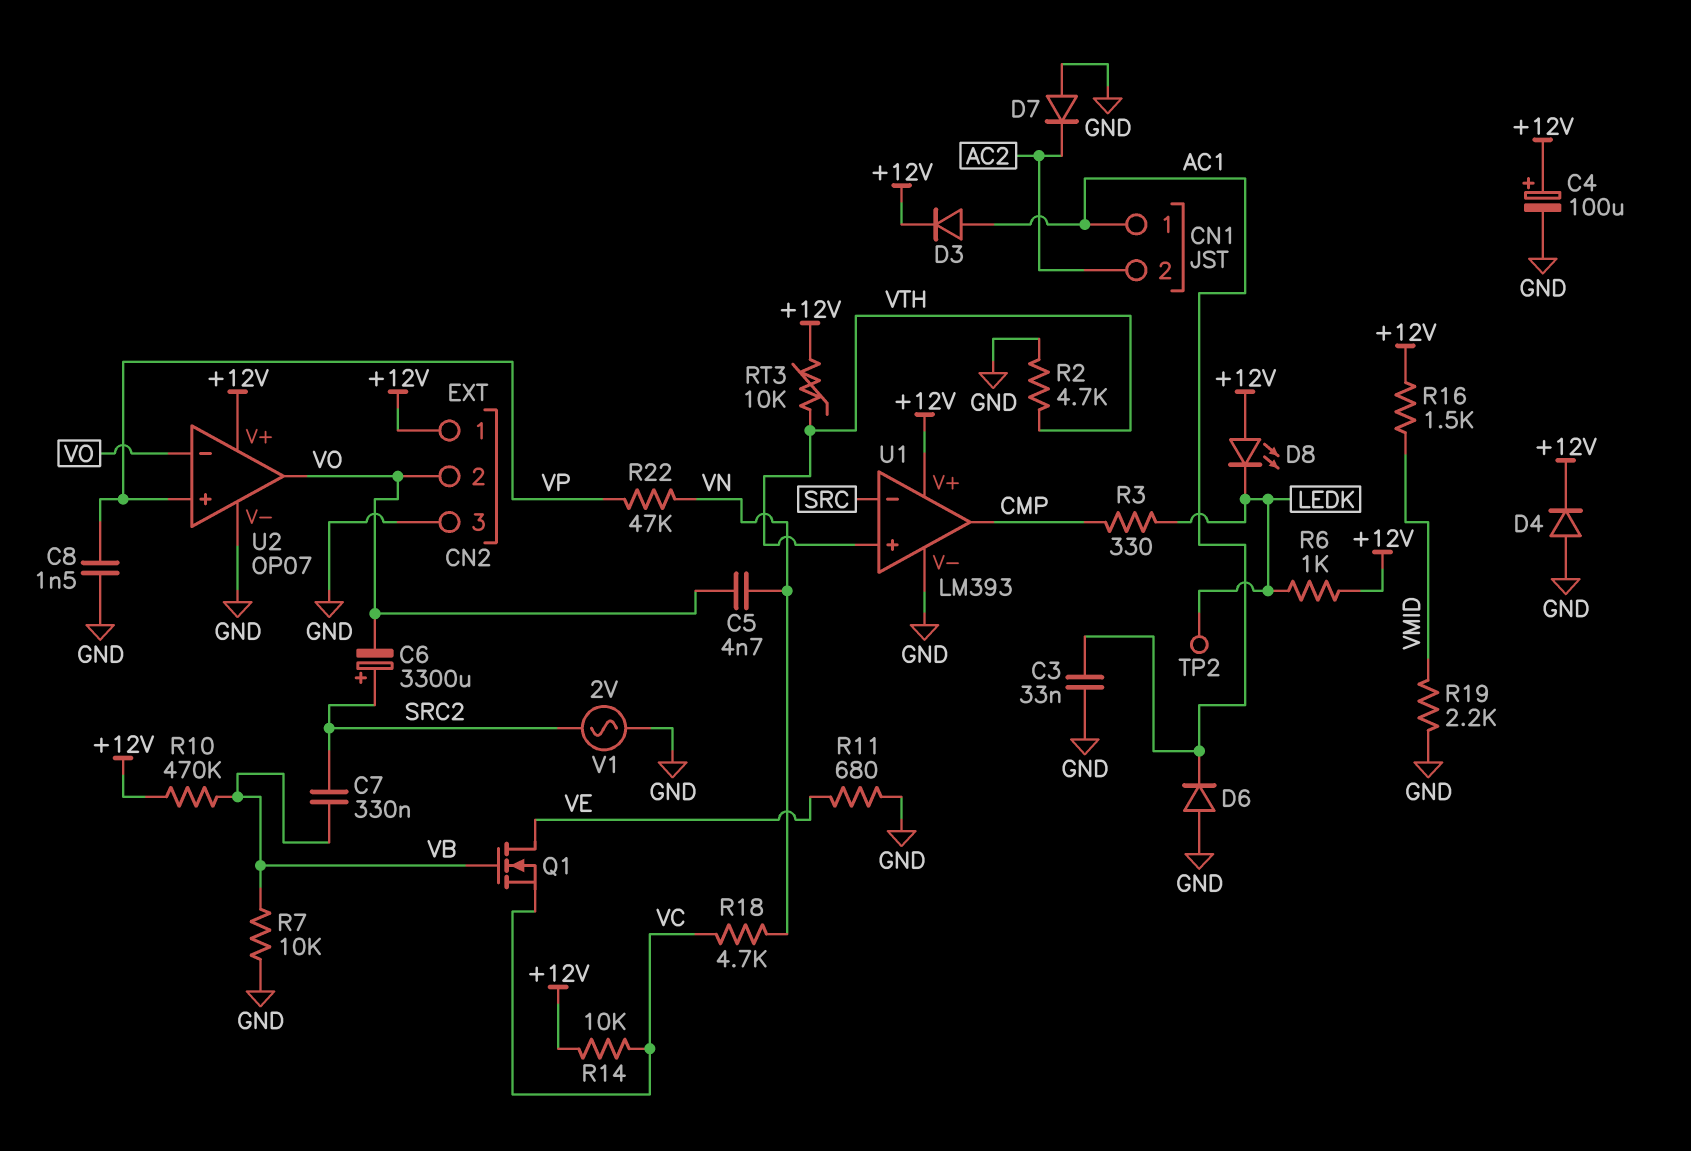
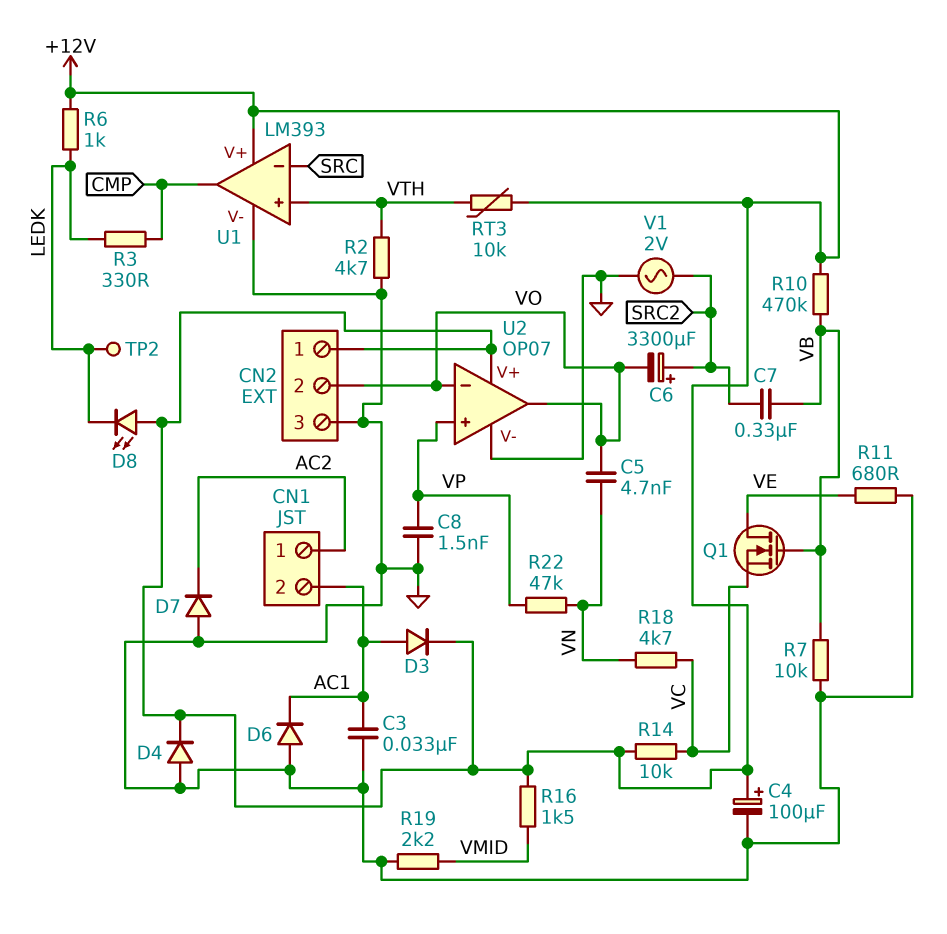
CN1 pin 1: AC1 -> AC2
CN1 pin 2: AC2 -> AC1

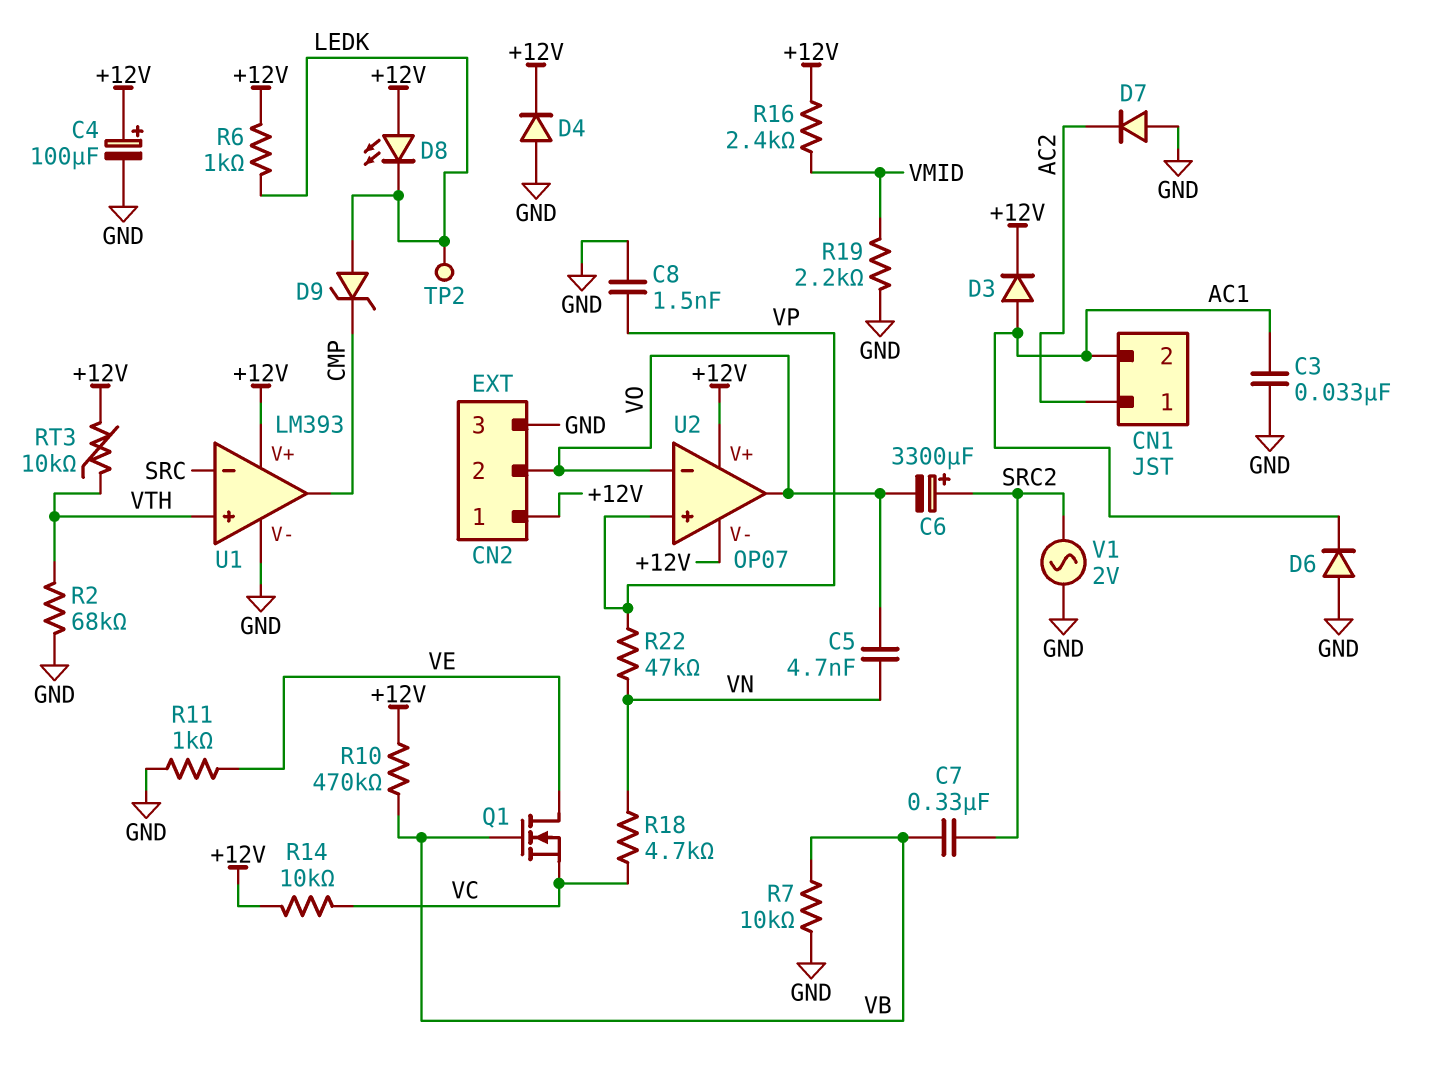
D9: none -> zener (A LEDK, K CMP)
R2: 4.7k (GND, VTH) -> 68k (GND, VTH)
R3: 330 (CMP, LEDK) -> none
R11: 680 (GND, VE) -> 1k (GND, VE)
R16: 1.5k (+12V, VMID) -> 2.4k (+12V, VMID)
U2 pin V-: GND -> +12V

